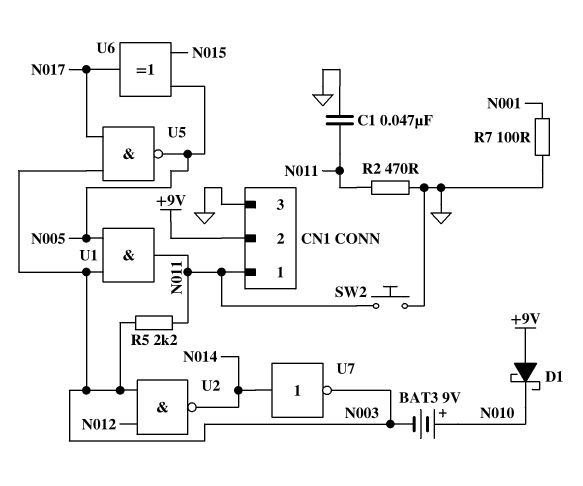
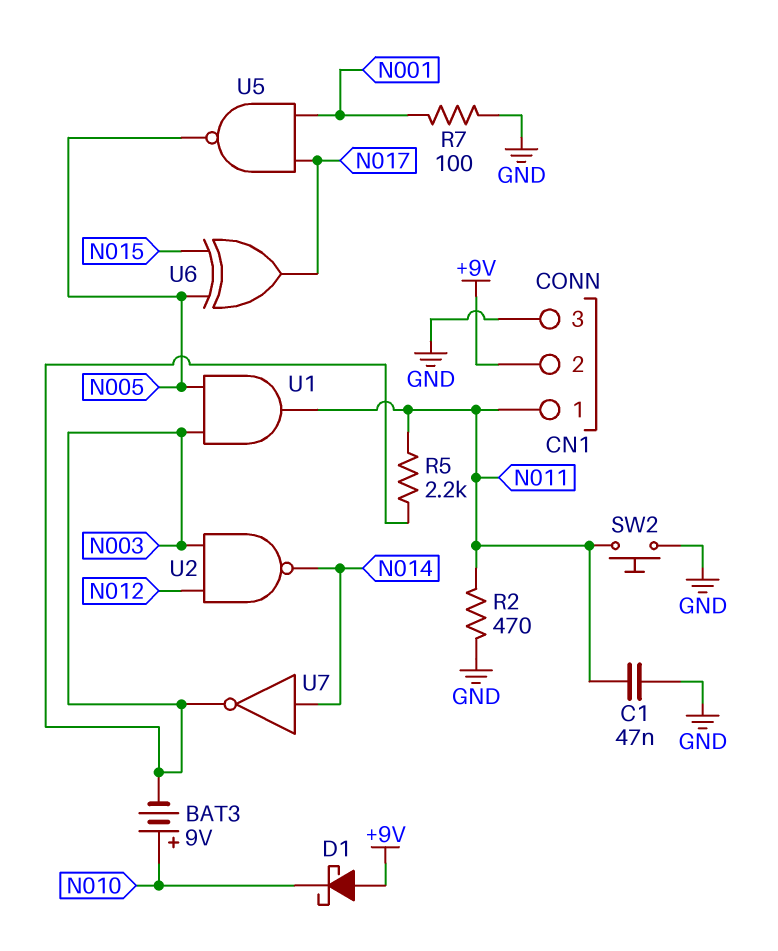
U5: NAND (in N003, in N017, out N005) -> NAND (in N001, in N017, out N005)

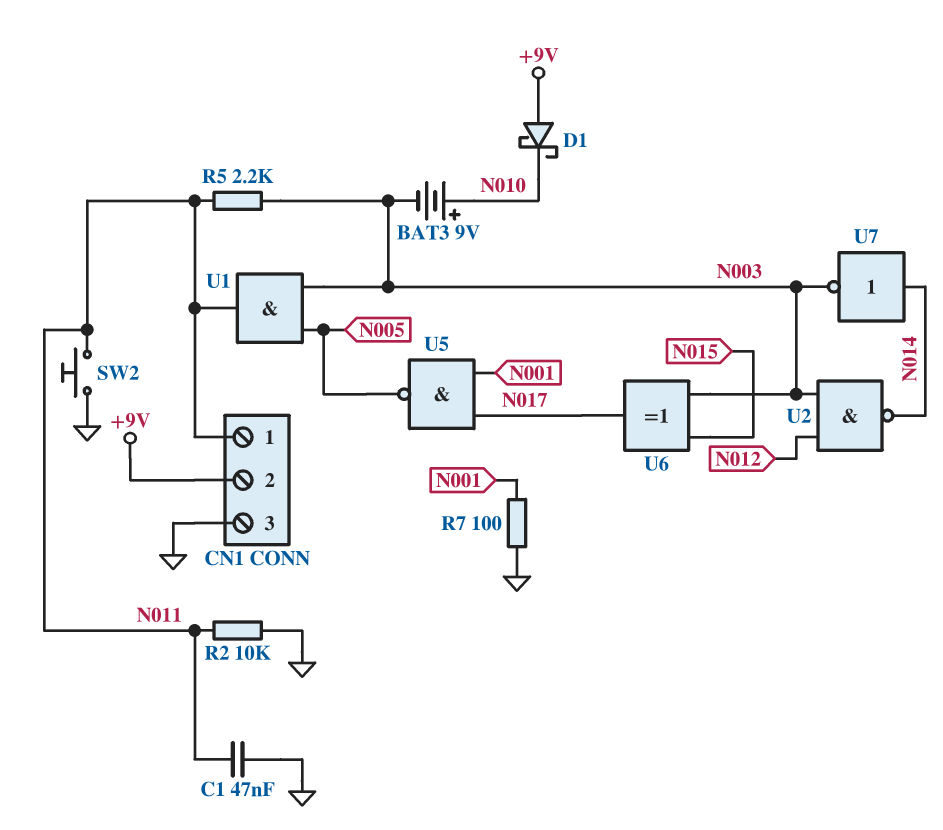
R2: 470 (GND, N011) -> 10k (GND, N011)
U6: XOR (in N005, in N015, out N017) -> XOR (in N003, in N015, out N017)

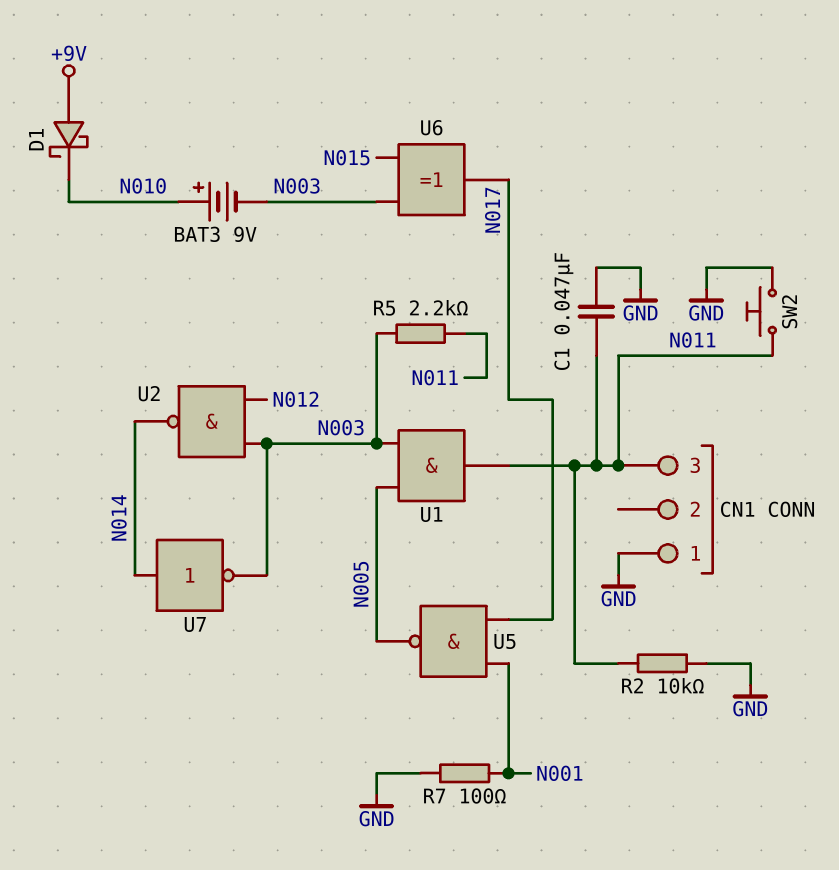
CN1 pin 1: N011 -> GND
CN1 pin 2: +9V -> none
CN1 pin 3: GND -> N011

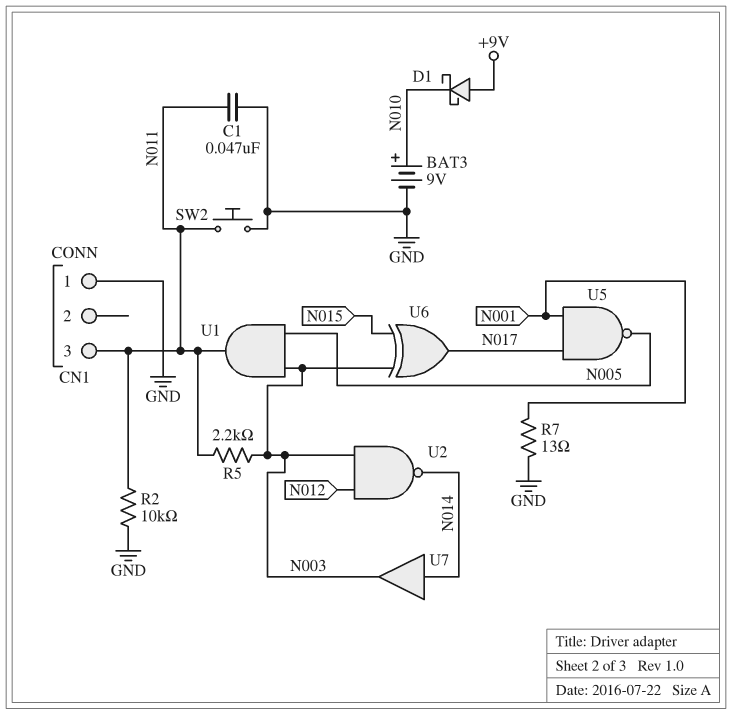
BAT3: 9V (plus N010, minus N003) -> 9V (plus N010, minus GND)
R7: 100 (GND, N001) -> 13 (GND, N001)
U7: NOT (in N014, out N003) -> buffer (in N014, out N003)

